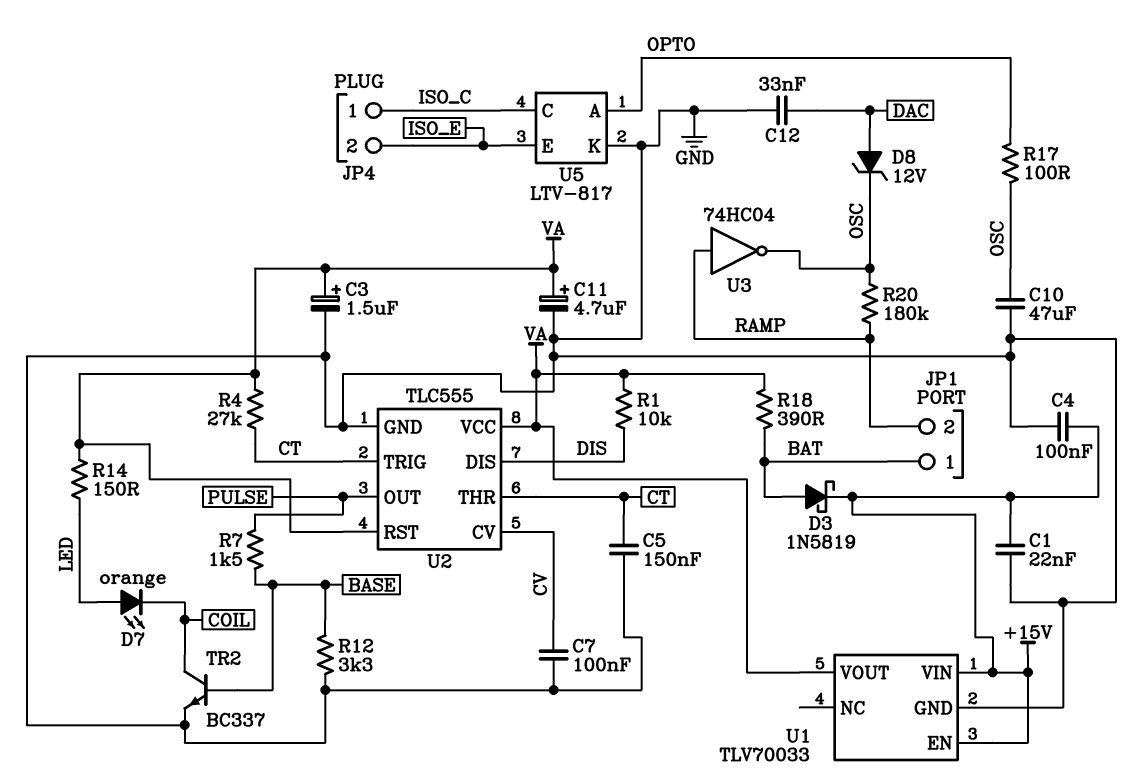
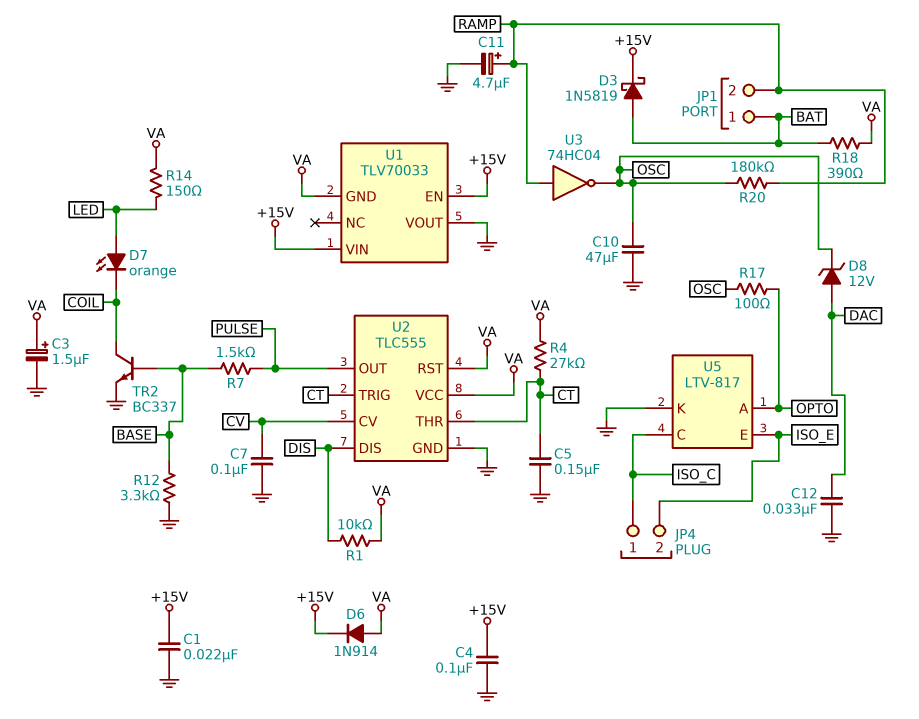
C11: 4.7uF (plus VA, minus GND) -> 4.7uF (plus RAMP, minus GND)
D6: none -> diode 1N914 (A VA, K +15V)
U1 pin GND: GND -> VA
U1 pin VOUT: VA -> GND

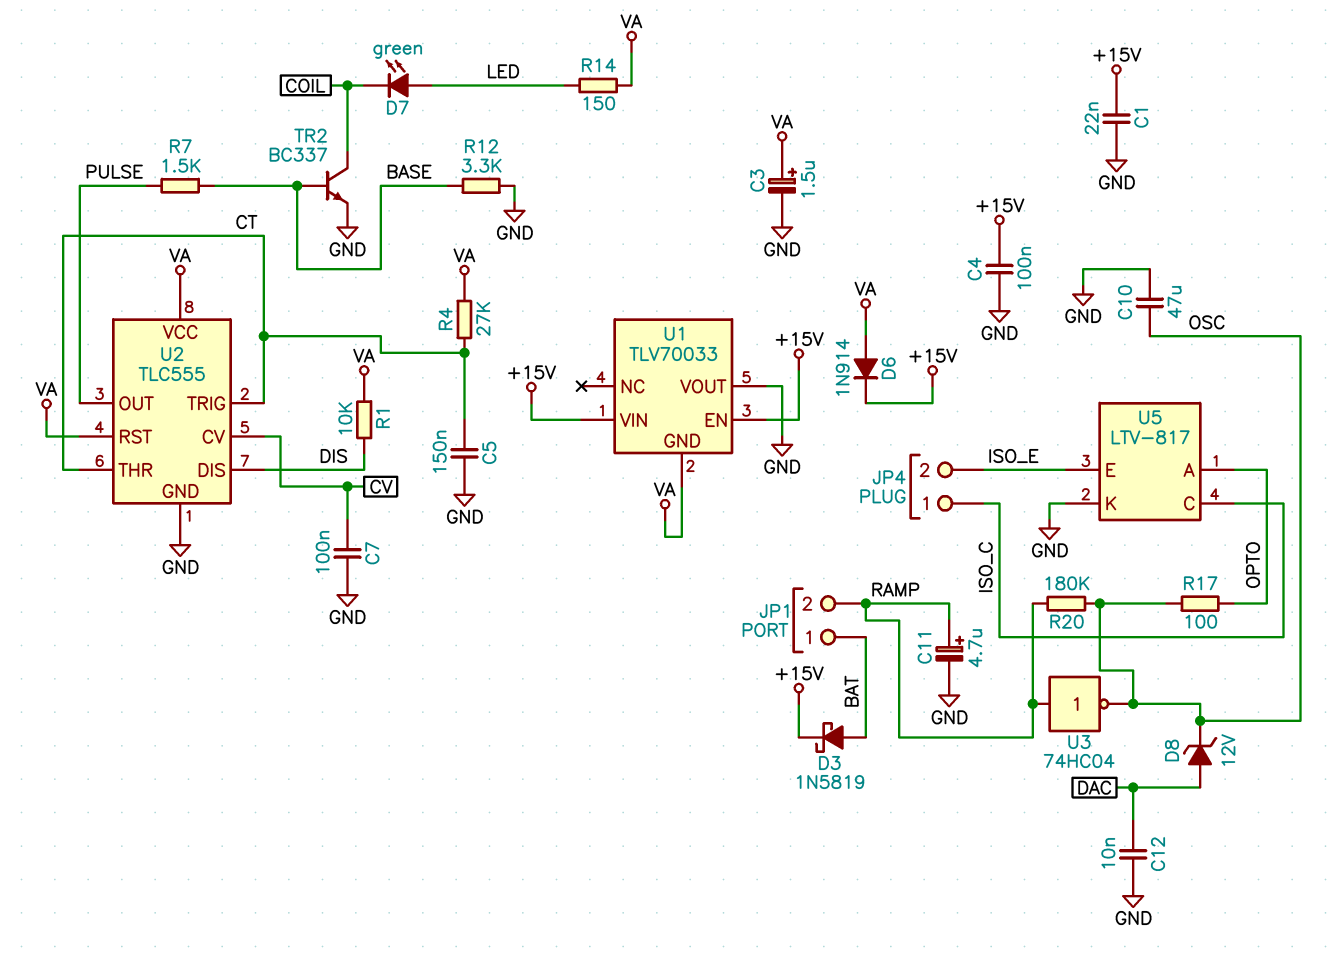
C12: 33nF (DAC, GND) -> 10nF (DAC, GND)
D7: LED orange (A LED, K COIL) -> LED green (A LED, K COIL)
R18: 390 (BAT, VA) -> none

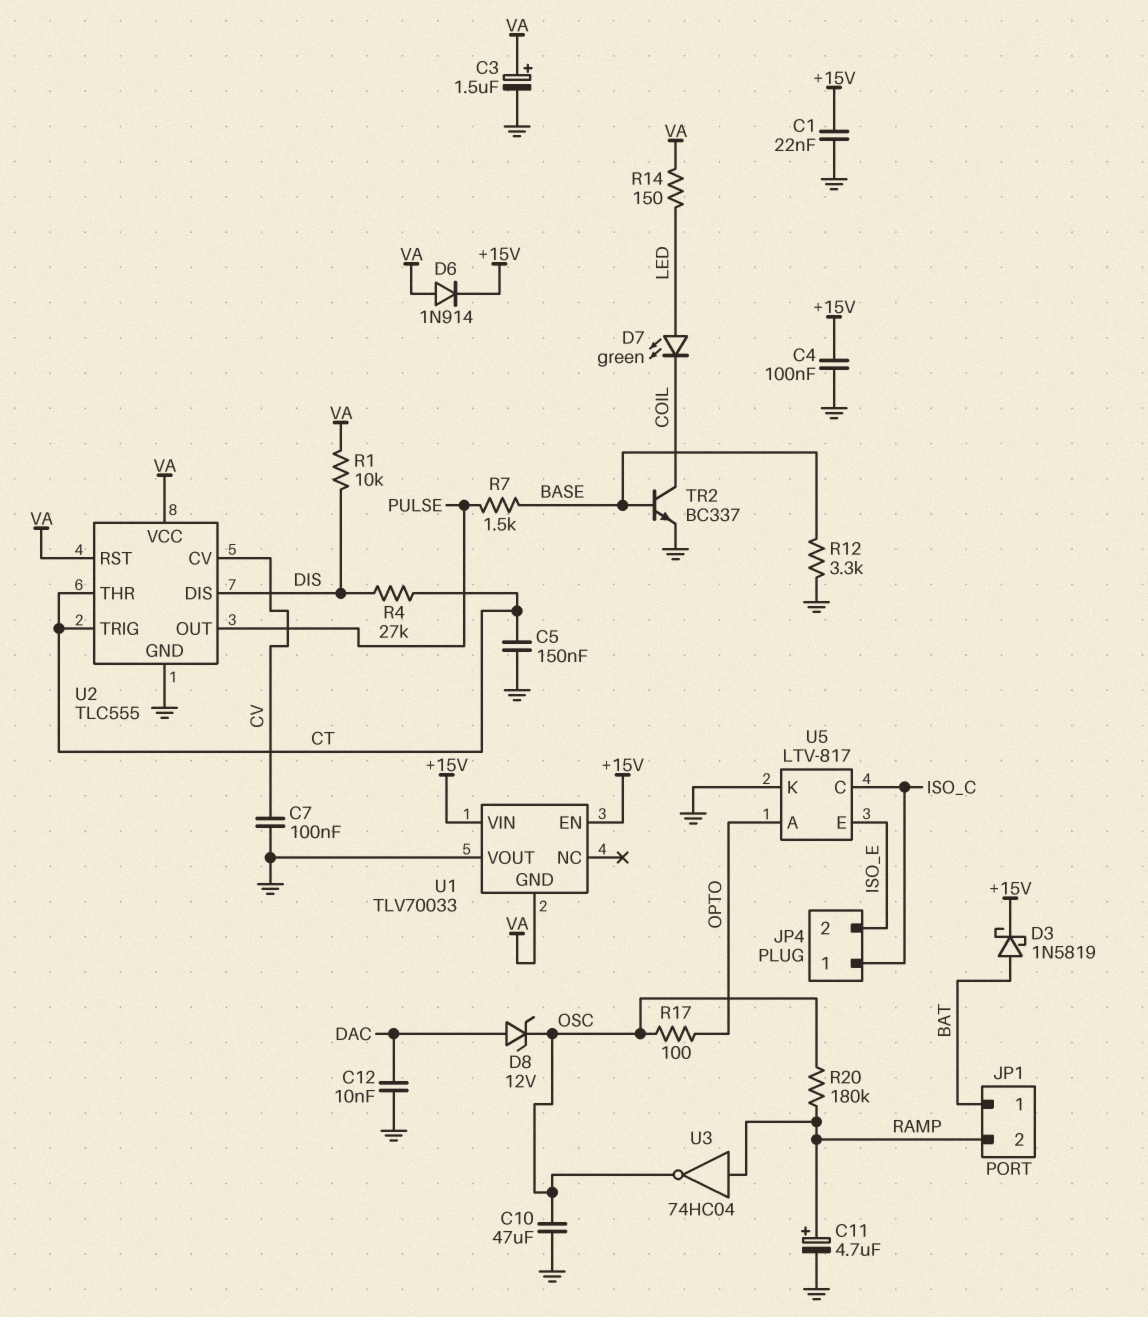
R4: 27k (CT, VA) -> 27k (CT, DIS)

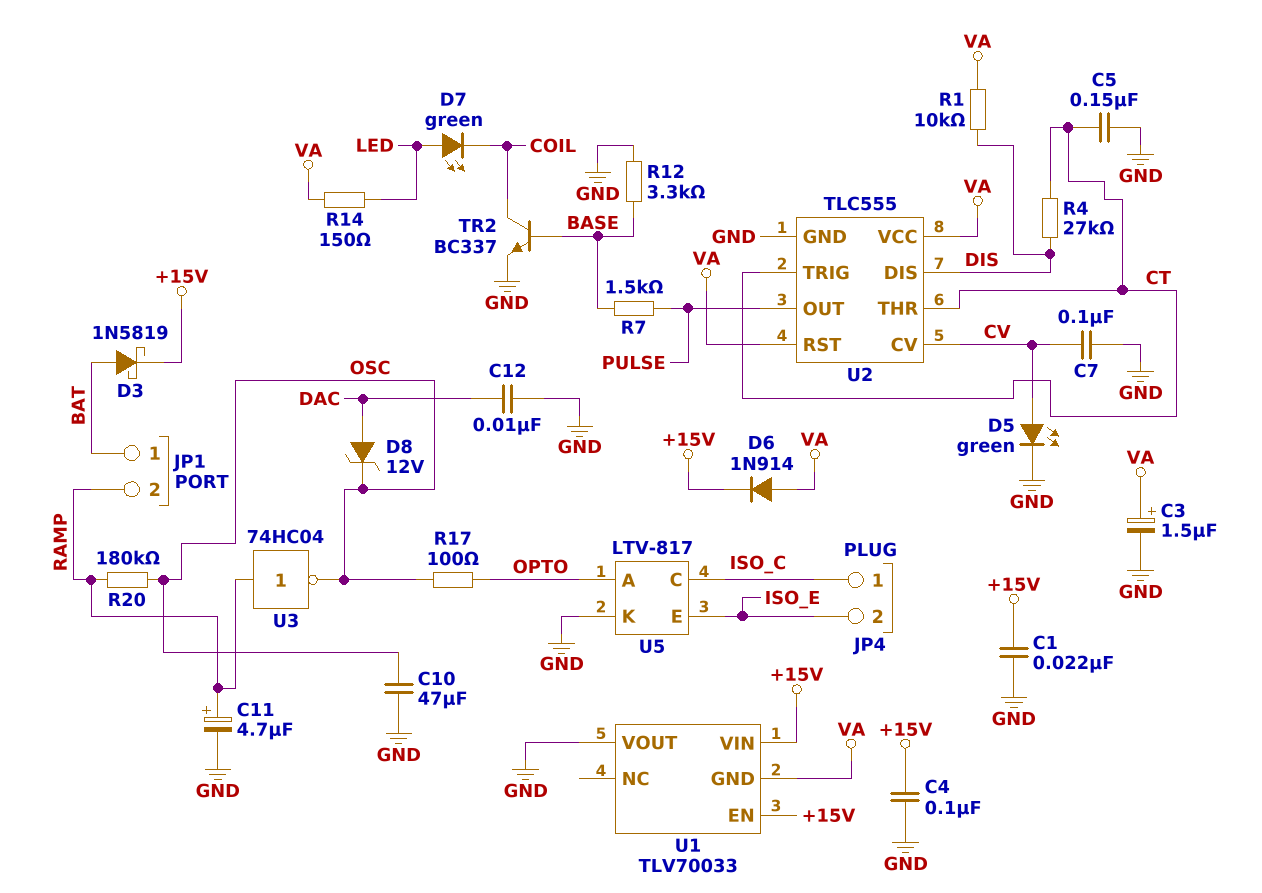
D5: none -> LED green (A CV, K GND)

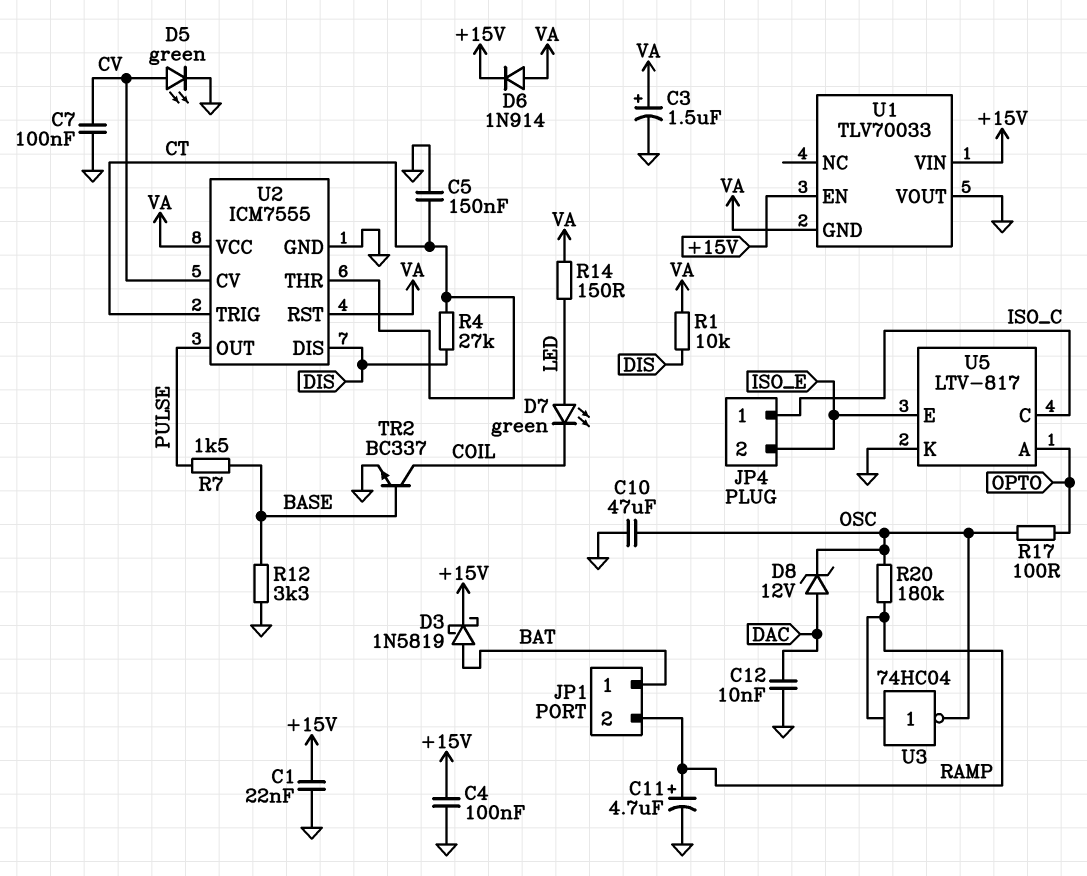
U2: TLC555 -> ICM7555

